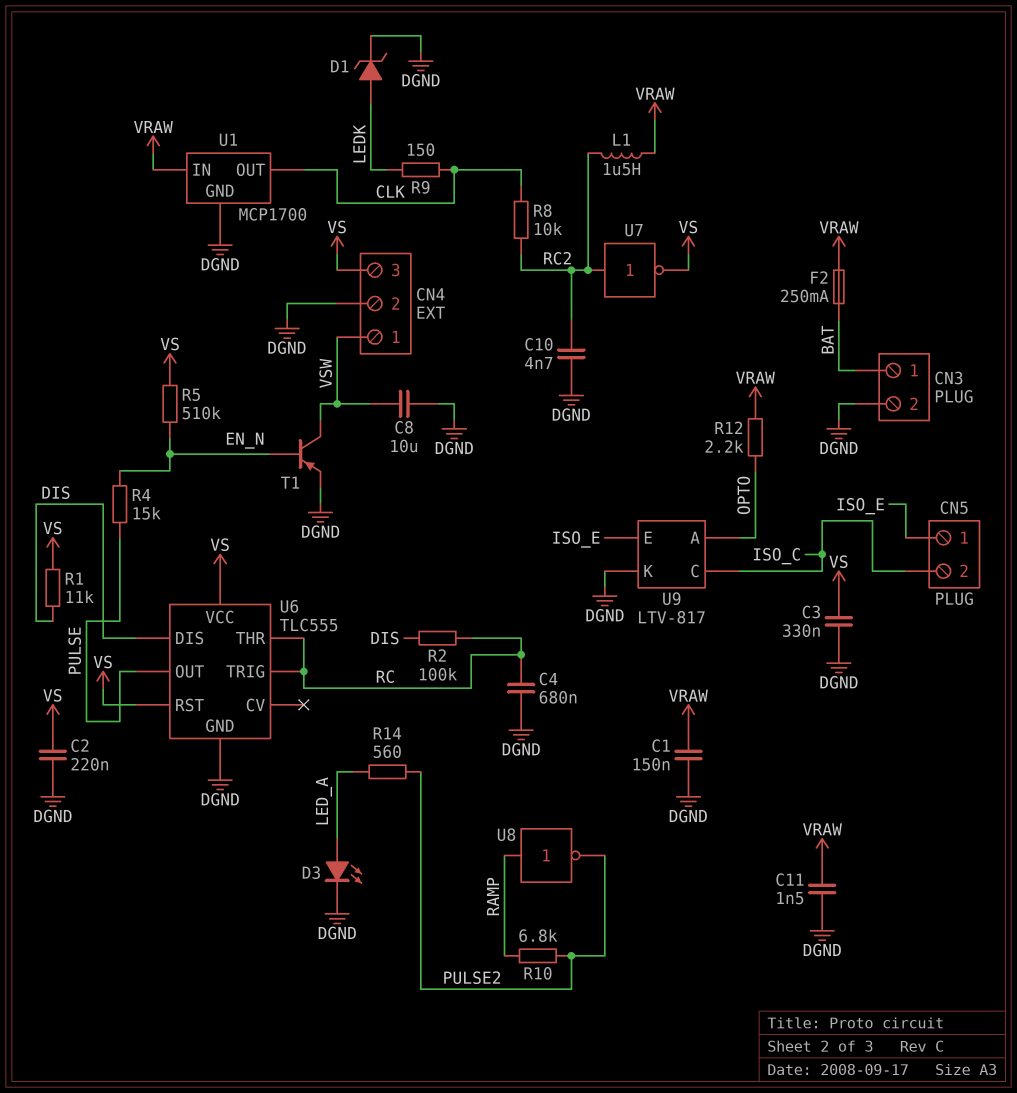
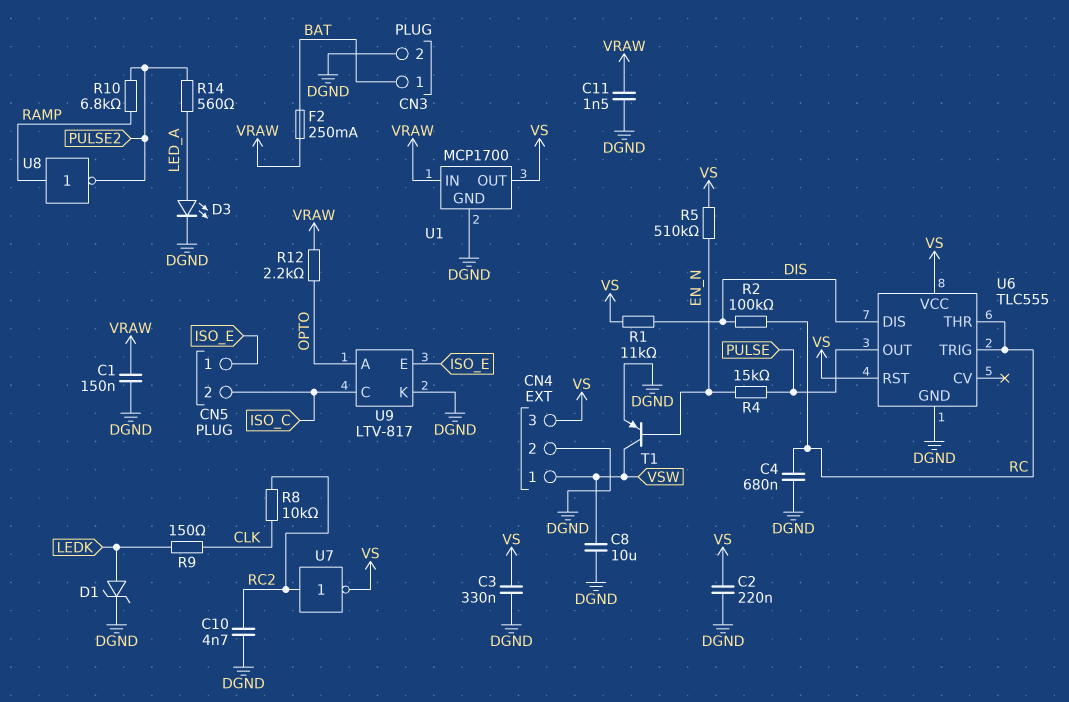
L1: 1.5uH (RC2, VRAW) -> none
U1 pin OUT: CLK -> VS

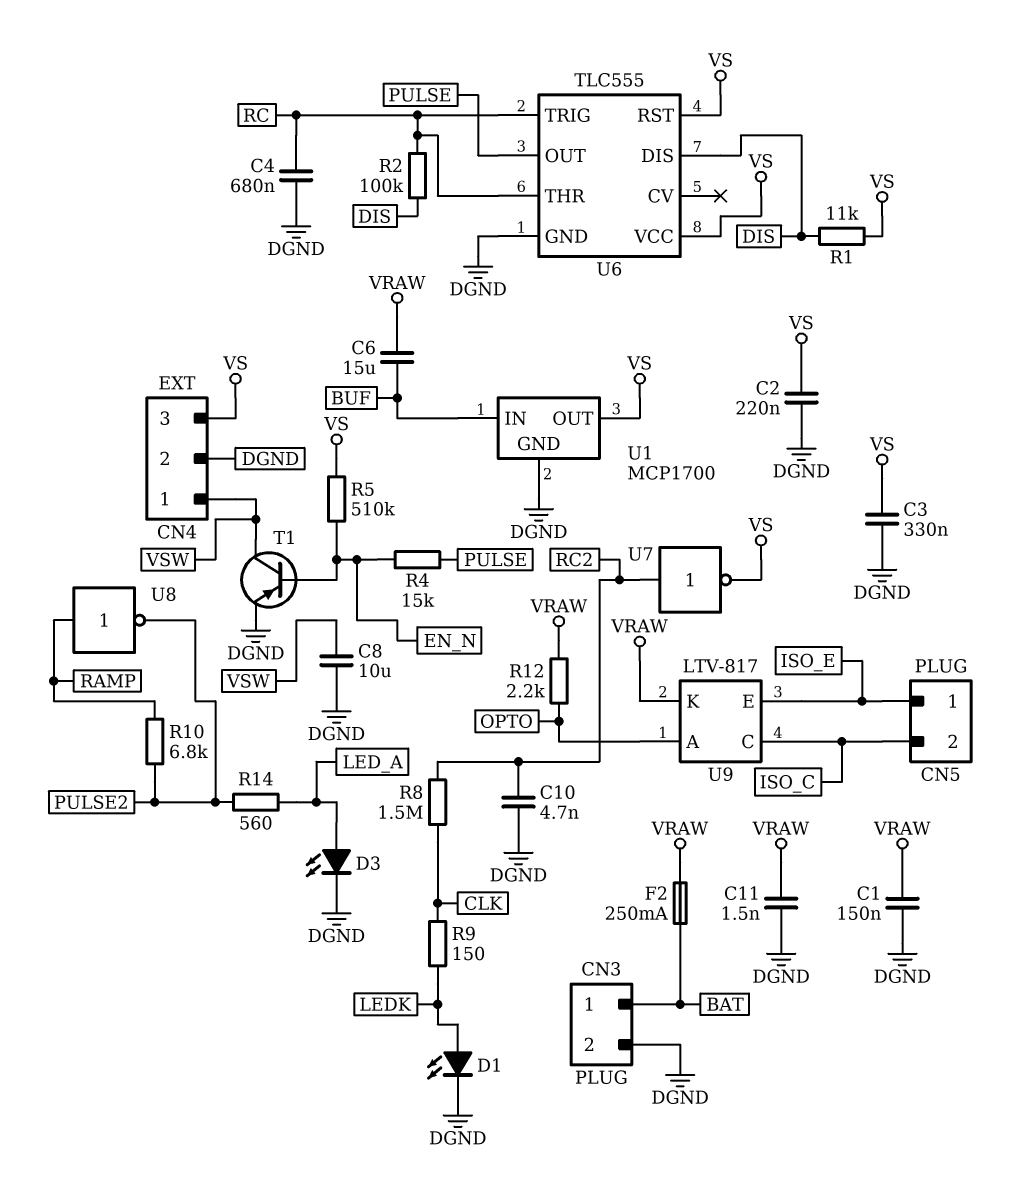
C6: none -> 15uF (BUF, VRAW)
D1: zener (A LEDK, K DGND) -> LED (A LEDK, K DGND)
R8: 10k (CLK, RC2) -> 1.5M (CLK, RC2)
U1 pin IN: VRAW -> BUF
U9 pin K: DGND -> VRAW

